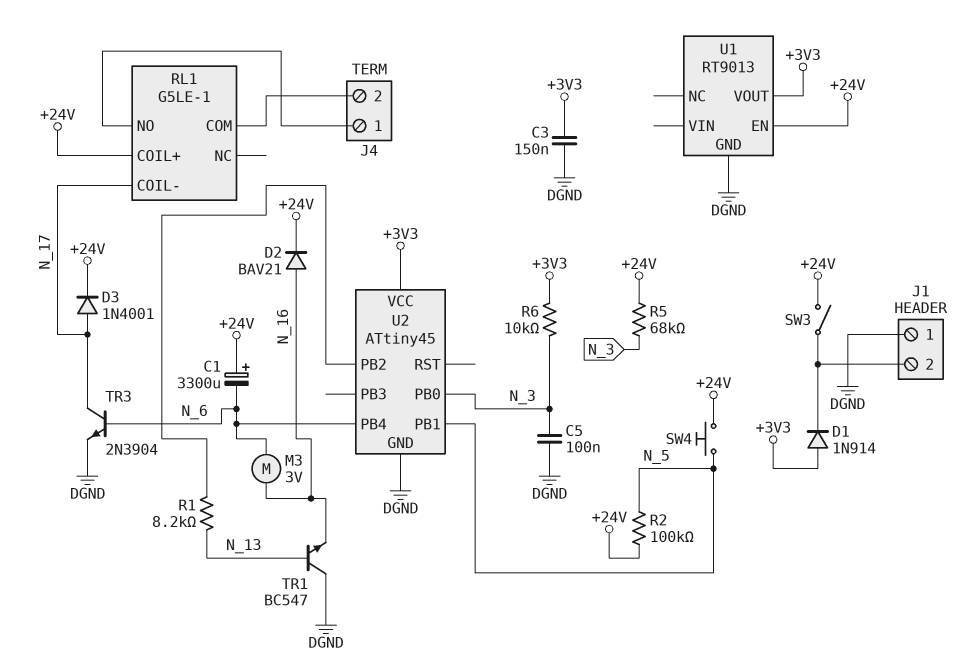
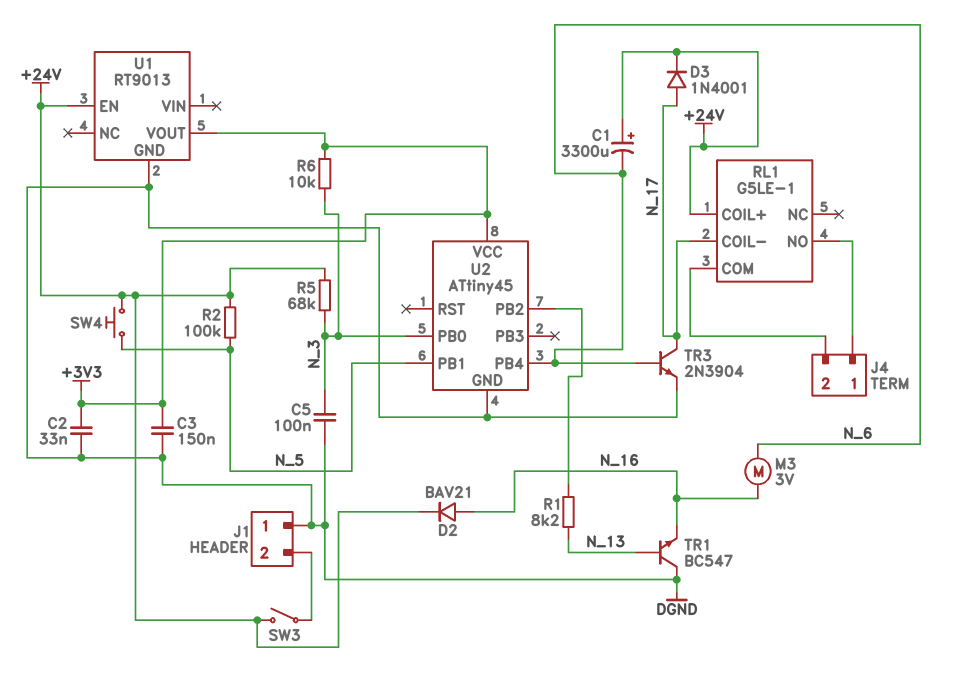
C2: none -> 33nF (+3V3, DGND)
D1: diode 1N914 (A +3V3, K J1/2) -> none

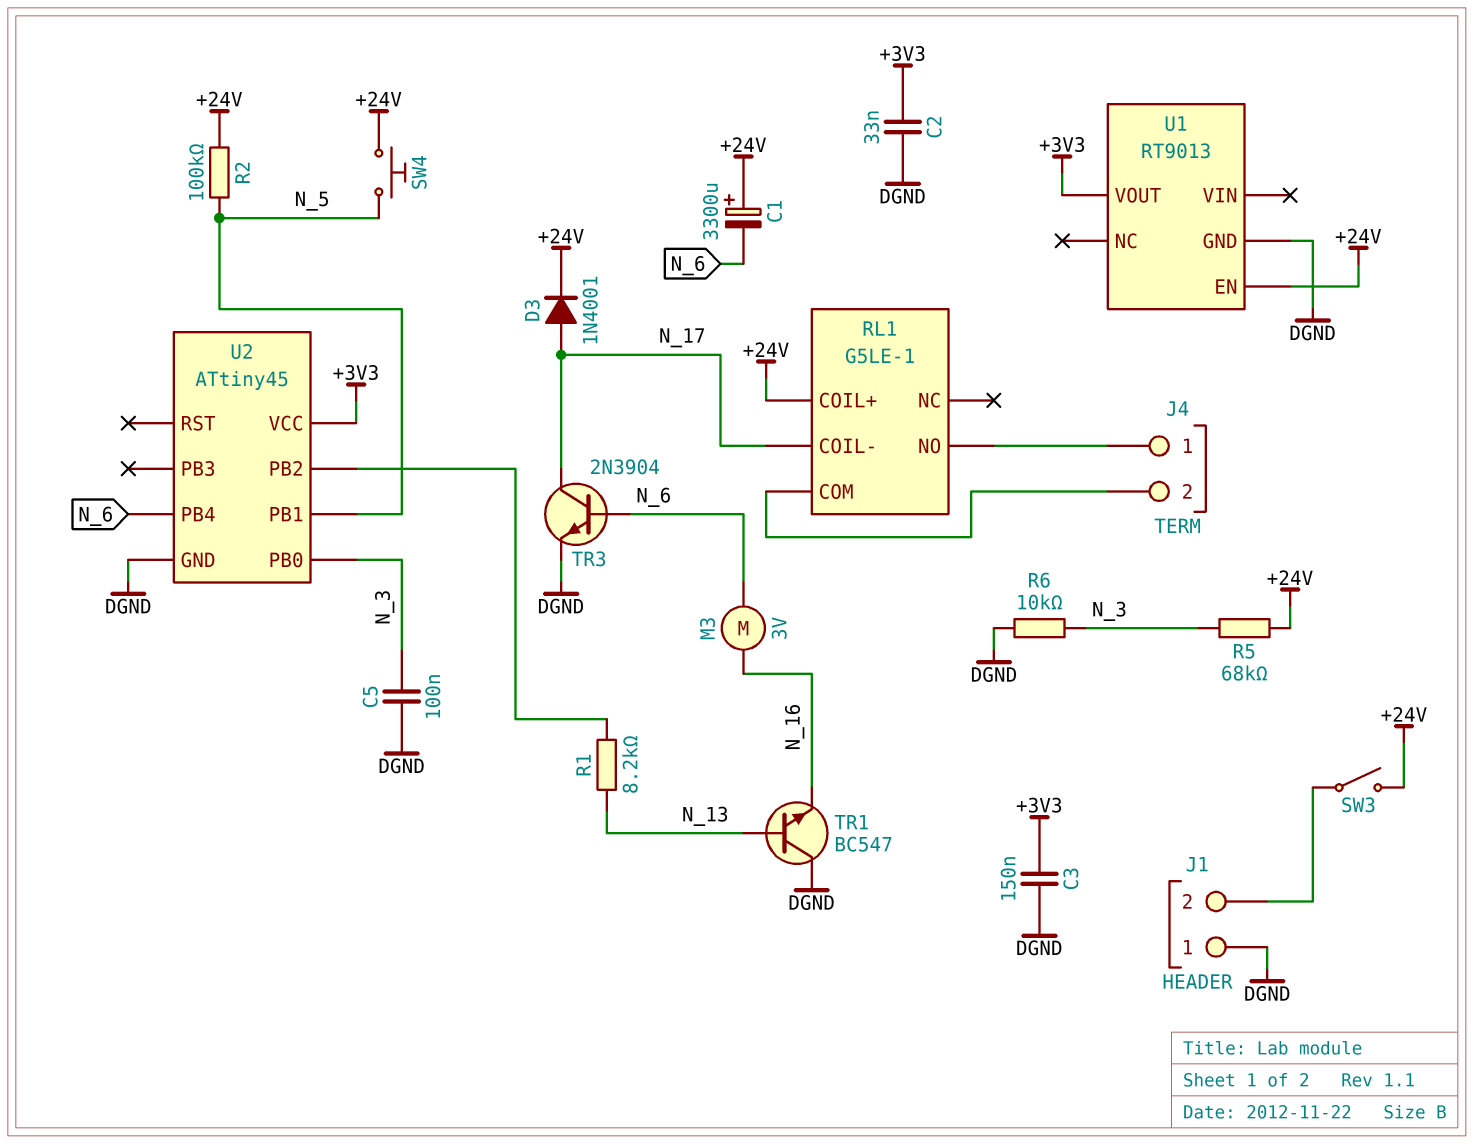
D2: diode BAV21 (A N_16, K +24V) -> none
R6: 10k (+3V3, N_3) -> 10k (DGND, N_3)

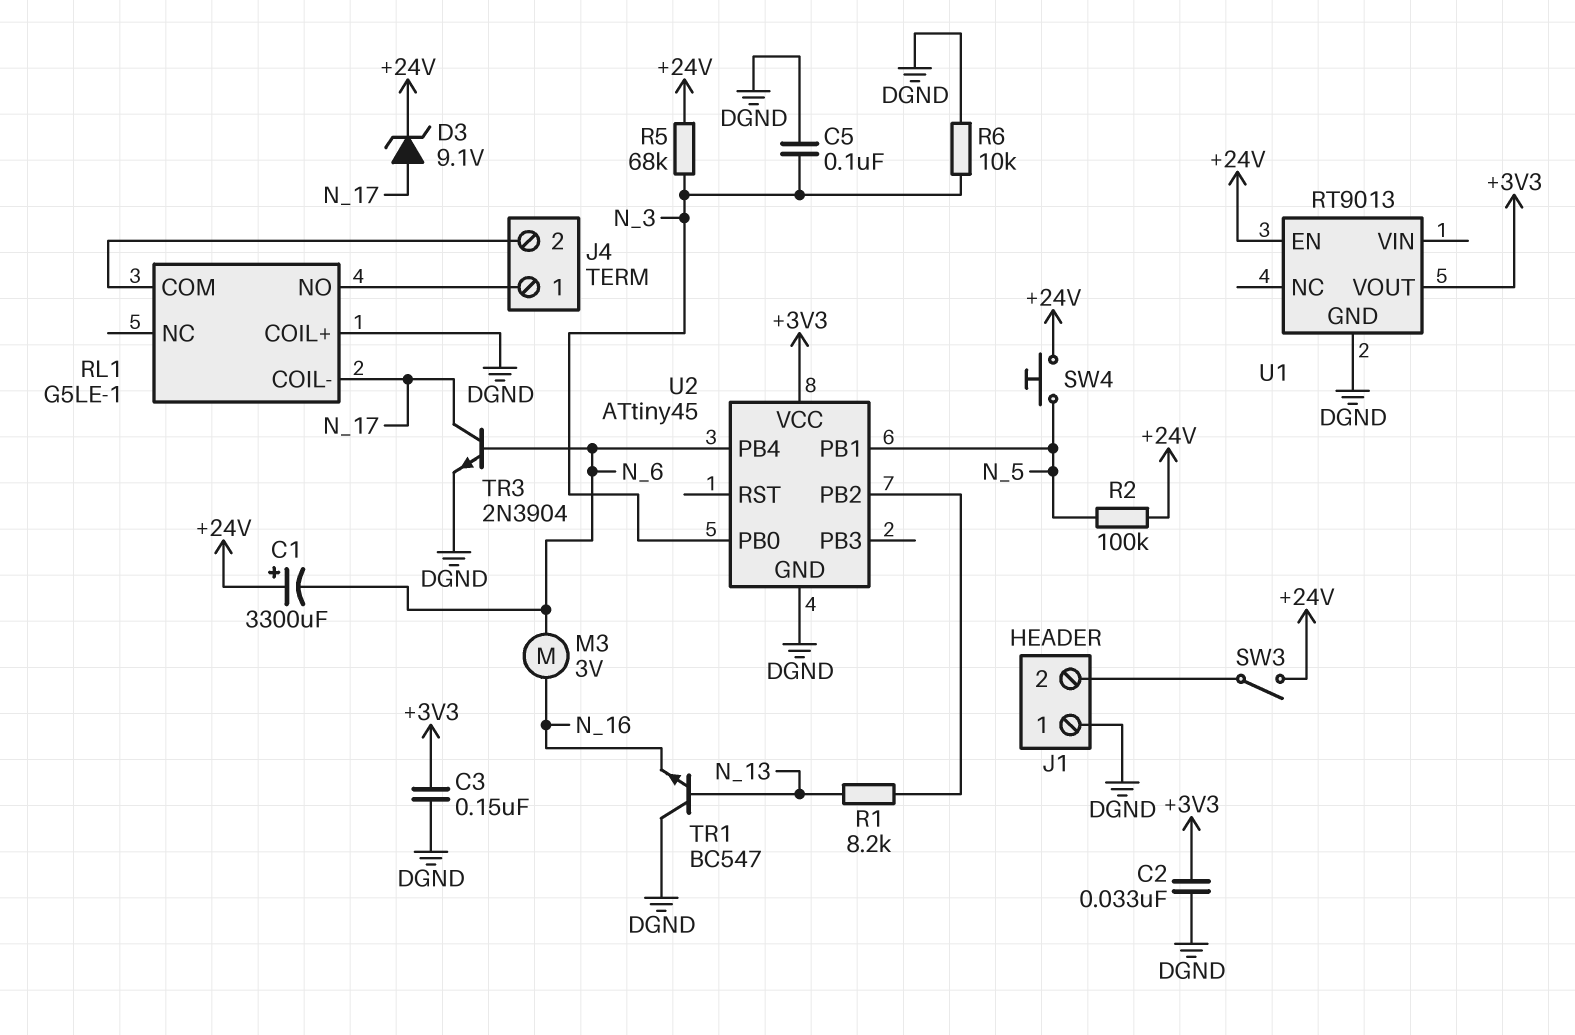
D3: diode 1N4001 (A N_17, K +24V) -> zener 9.1V (A N_17, K +24V)
RL1 pin COIL+: +24V -> DGND

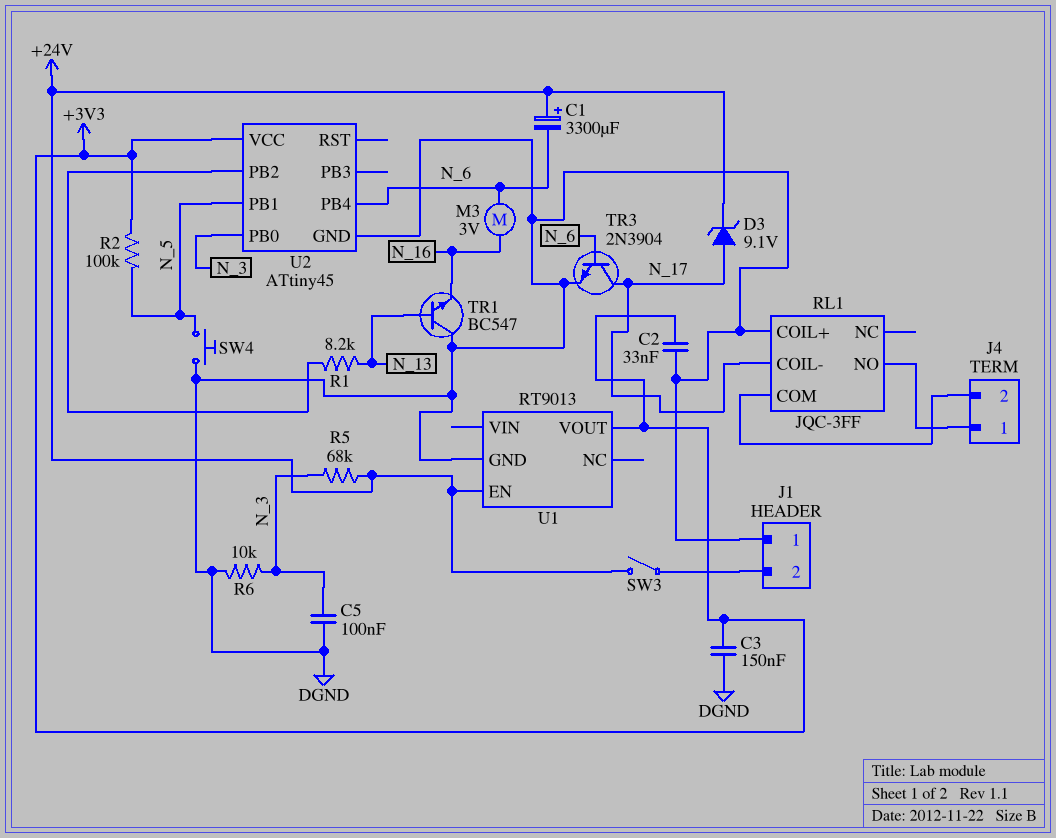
R2: 100k (+24V, N_5) -> 100k (+3V3, N_5)
RL1: G5LE-1 -> JQC-3FF
SW4: button (+24V, N_5) -> button (DGND, N_5)

